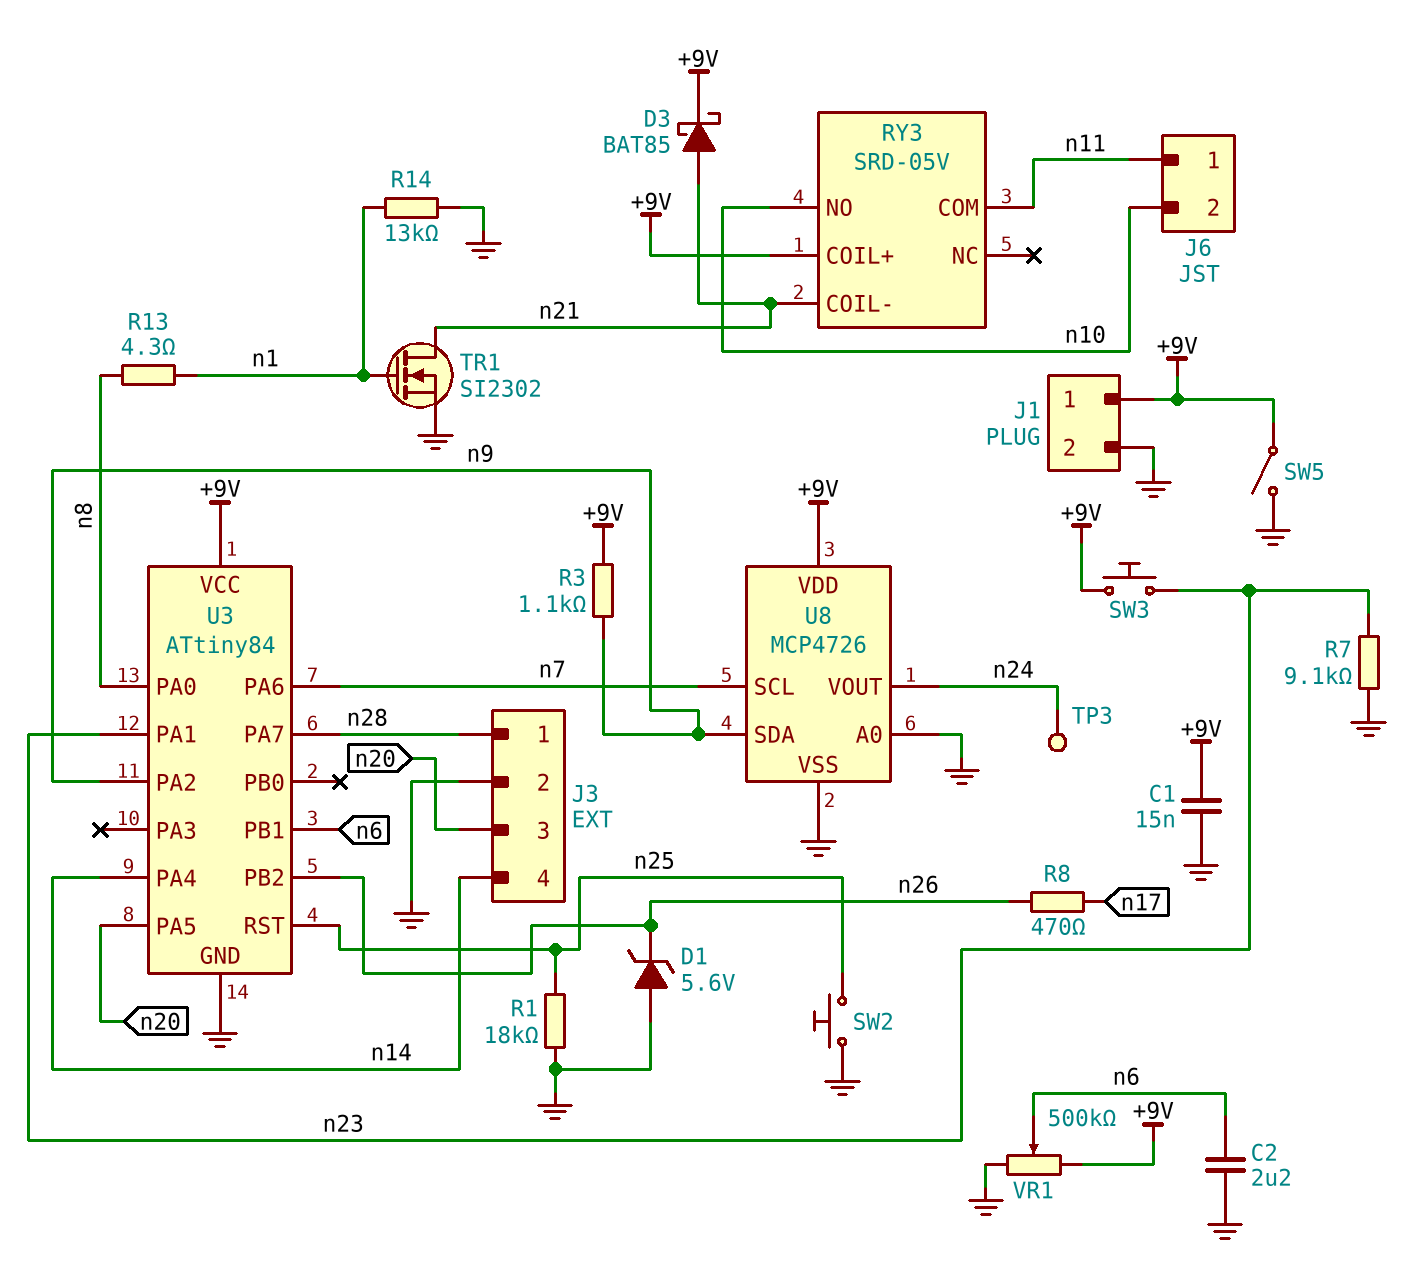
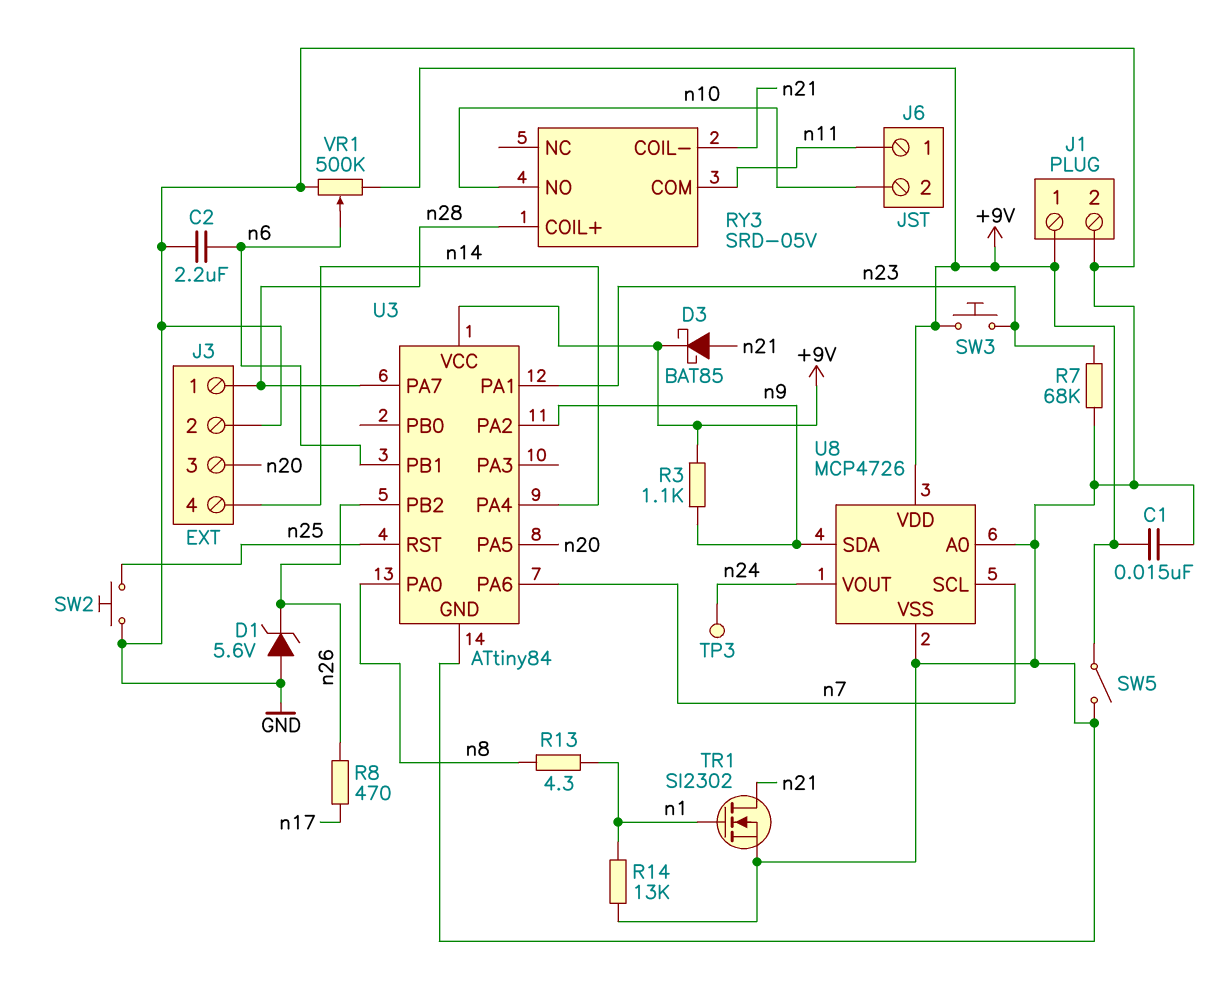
R1: 18k (GND, n25) -> none
R7: 9.1k (GND, n23) -> 68k (GND, n23)
RY3 pin COIL+: +9V -> n28

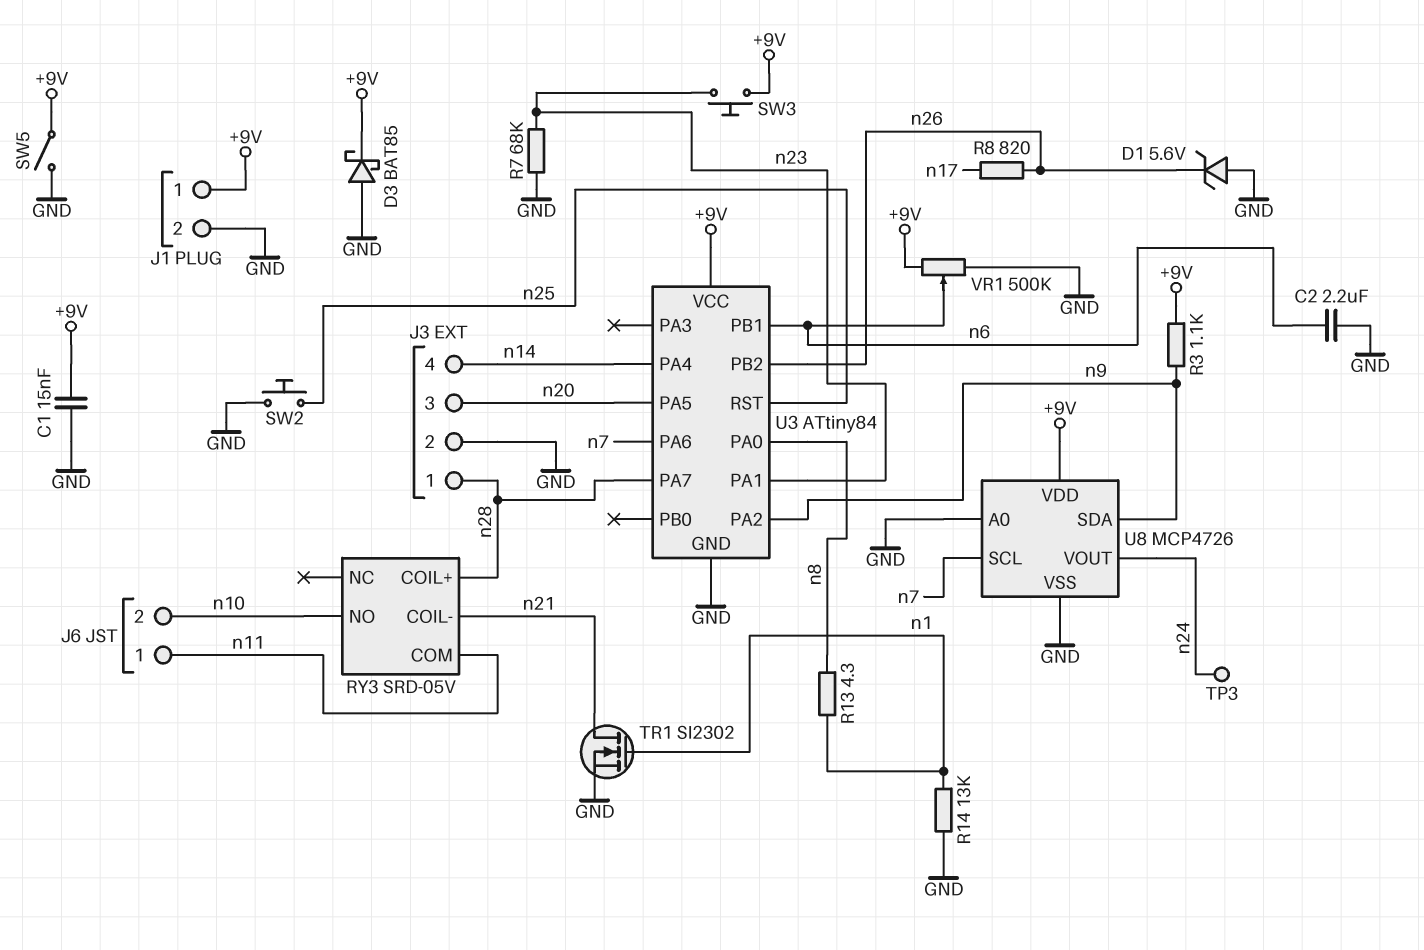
D3: schottky BAT85 (A n21, K +9V) -> schottky BAT85 (A GND, K +9V)
R8: 470 (n17, n26) -> 820 (n17, n26)

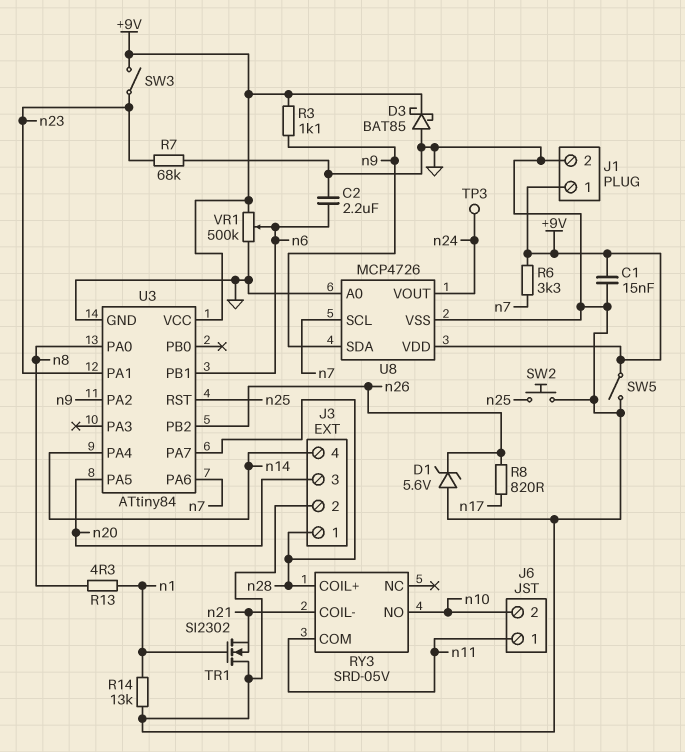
R6: none -> 3.3k (+9V, n7)
SW3: button (+9V, n23) -> switch (+9V, n23)
TR1: NMOS SI2302 (G n1, D n21, S GND) -> NMOS SI2302 (G n1, D GND, S n21)

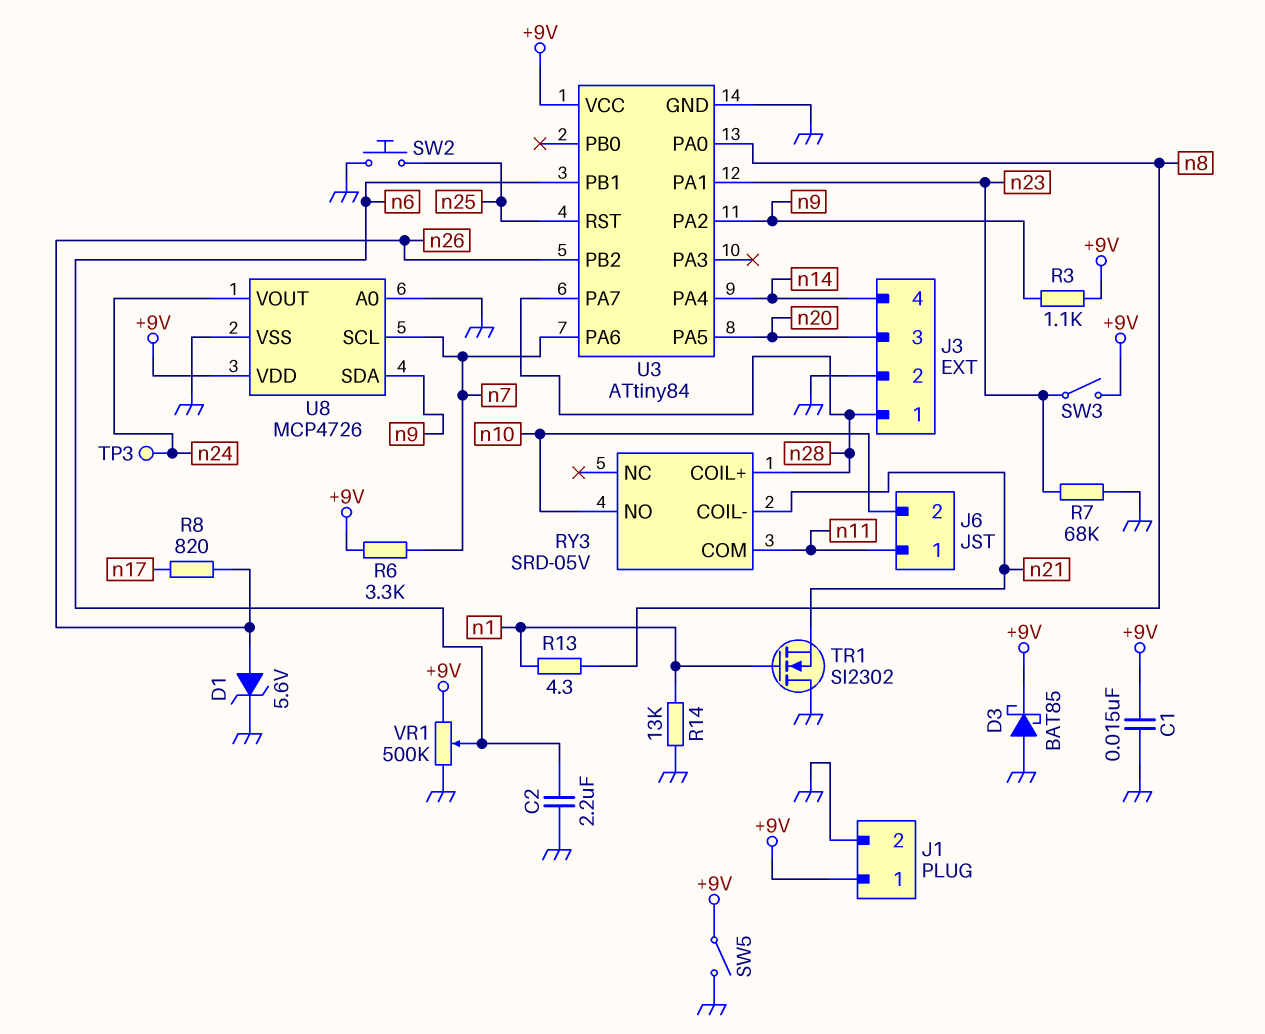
D1: zener 5.6V (A GND, K n26) -> zener 5.6V (A n26, K GND)

